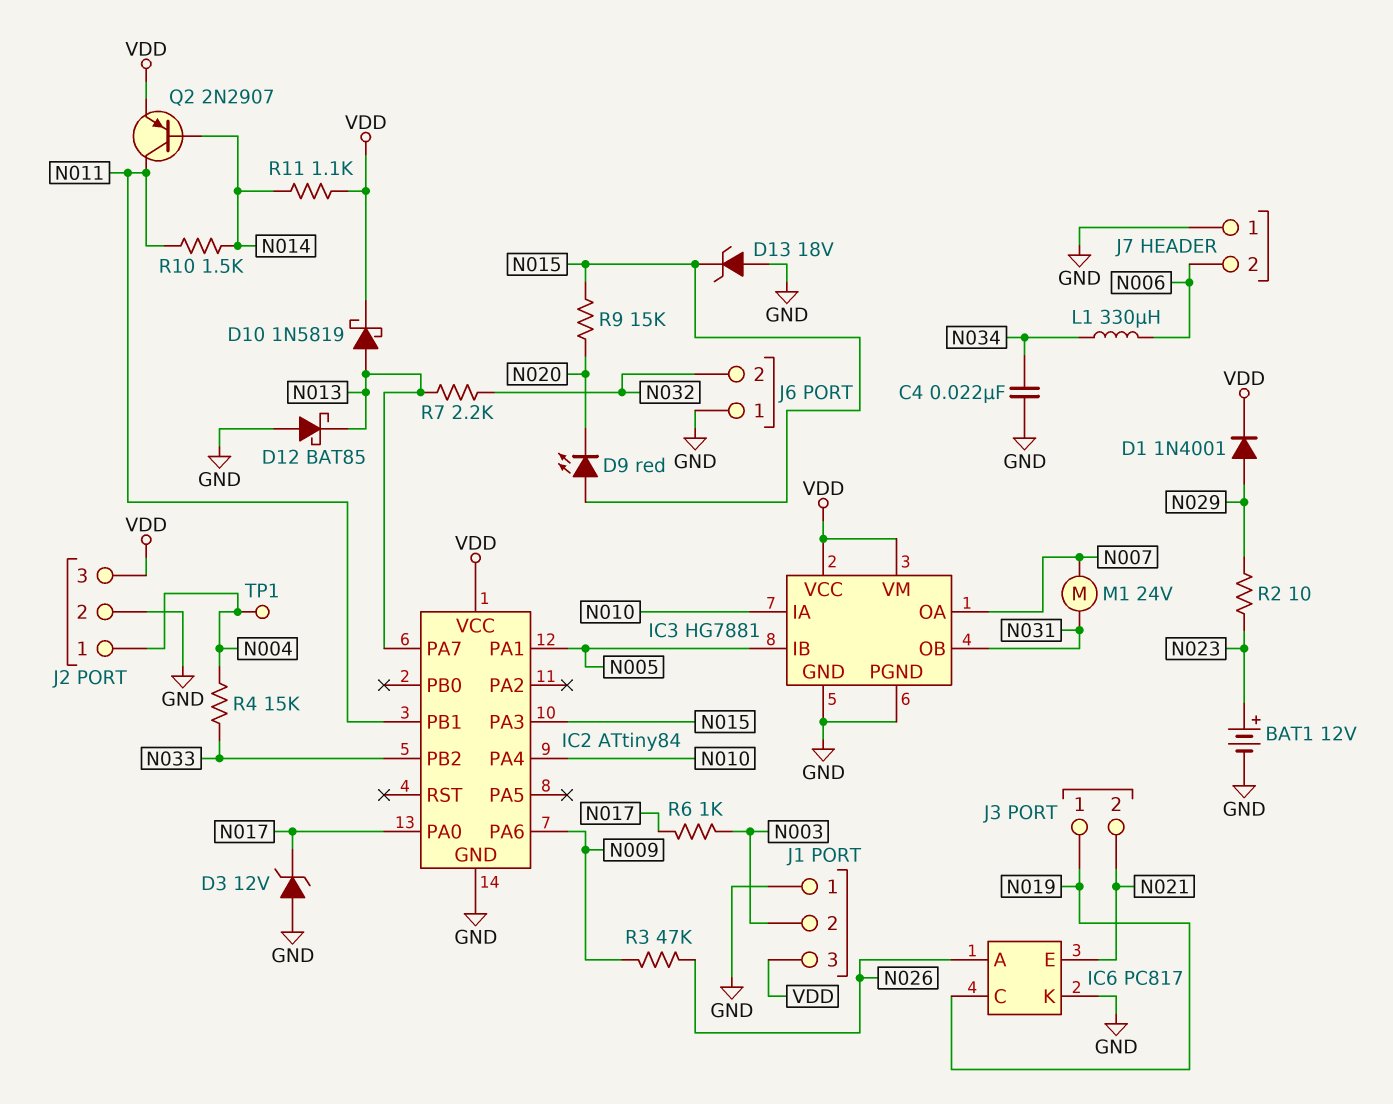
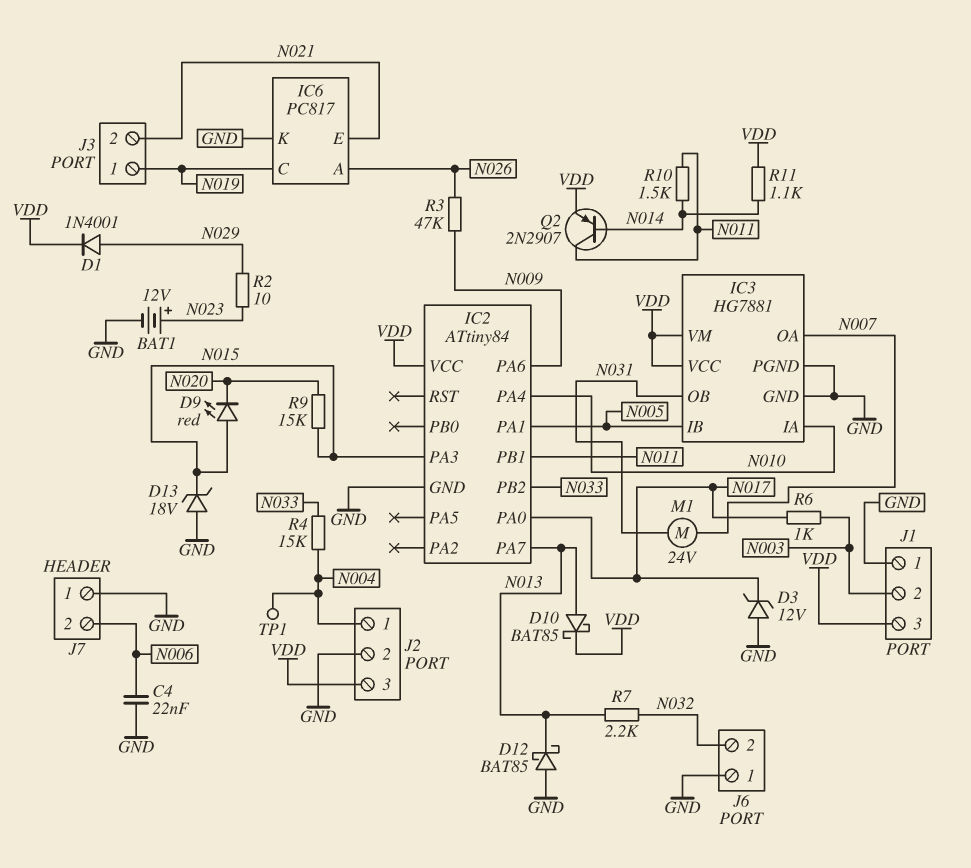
C4: 22nF (GND, N034) -> 22nF (GND, N006)
D10: schottky 1N5819 (A N013, K VDD) -> schottky BAT85 (A N013, K VDD)
L1: 330uH (N006, N034) -> none

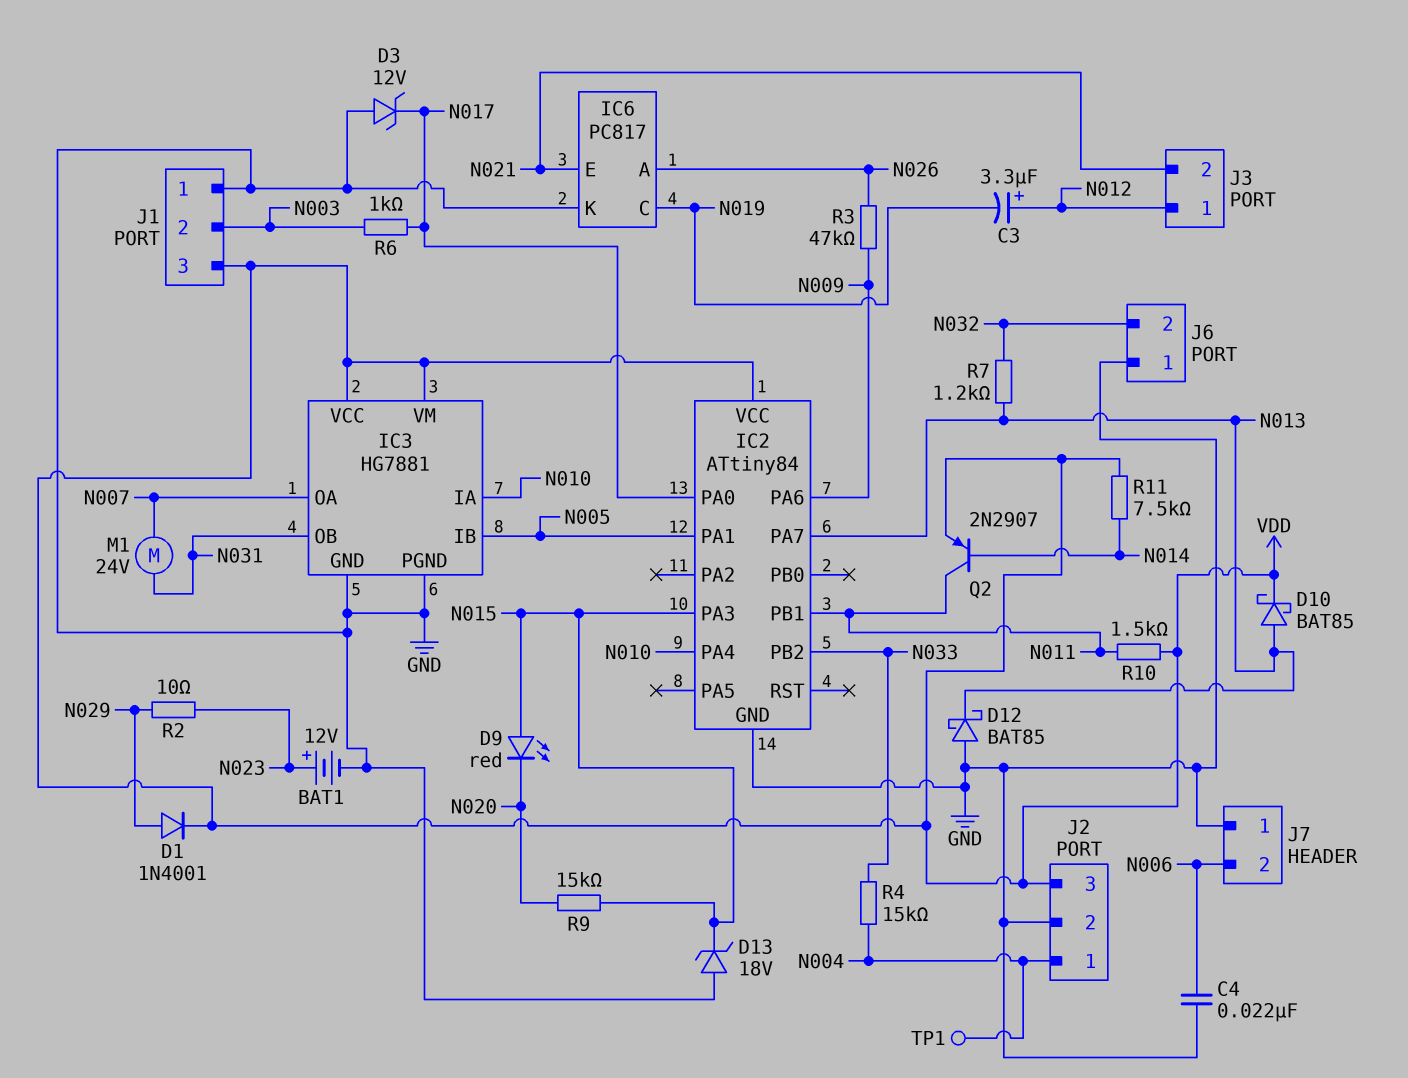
C3: none -> 3.3uF (plus N012, minus N019)
J3 pin 1: N019 -> N012
R7: 2.2k (N013, N032) -> 1.2k (N013, N032)
R10: 1.5k (N011, N014) -> 1.5k (N011, VDD)
R11: 1.1k (N014, VDD) -> 7.5k (N014, VDD)

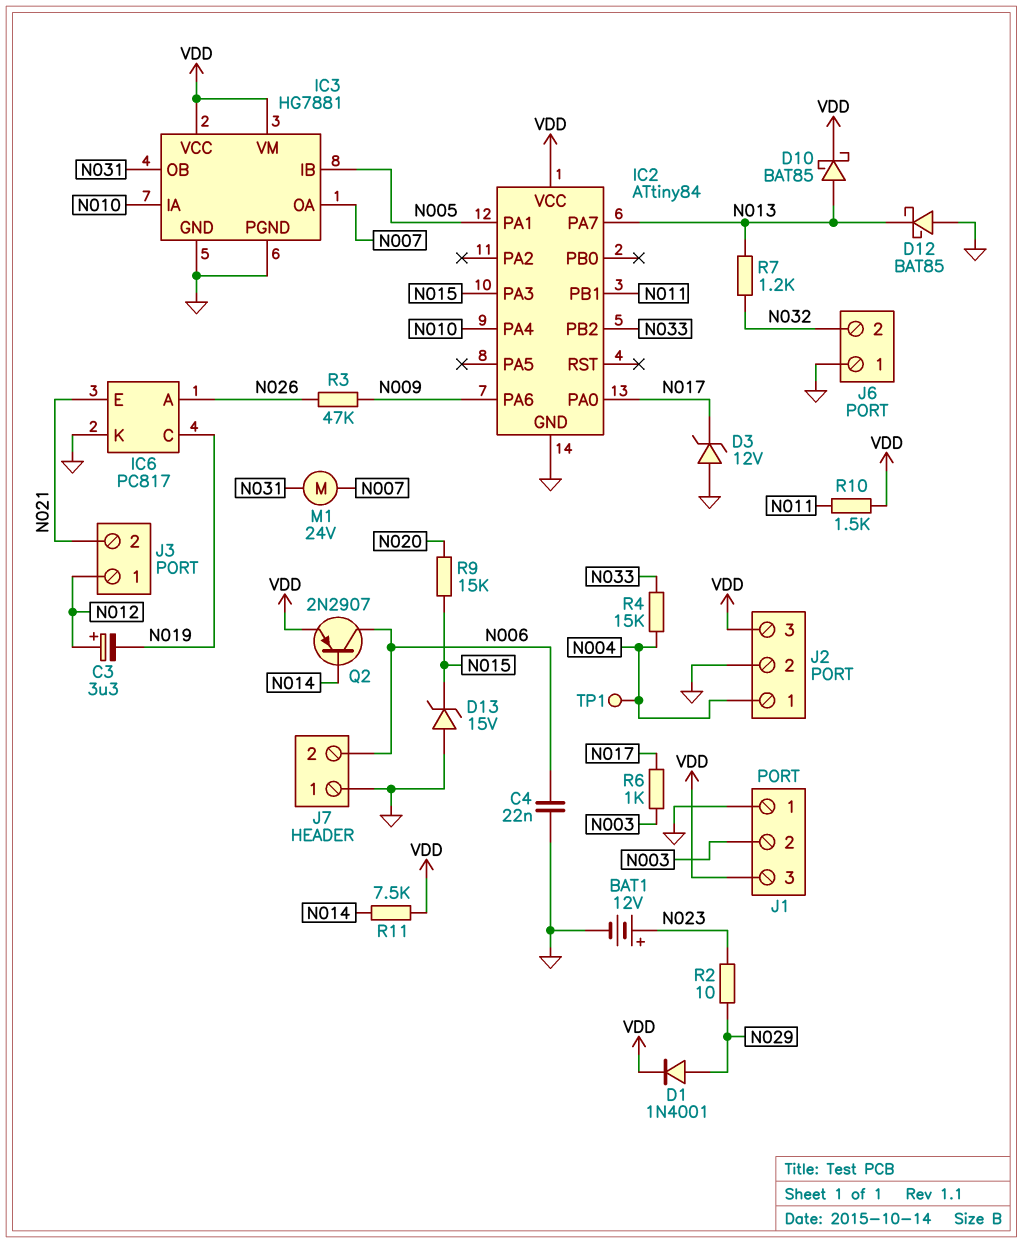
D9: LED red (A N015, K N020) -> none
D13: zener 18V (A GND, K N015) -> zener 15V (A GND, K N015)
Q2: PNP 2N2907 (B N014, C N011, E VDD) -> PNP 2N2907 (B N014, C N006, E VDD)

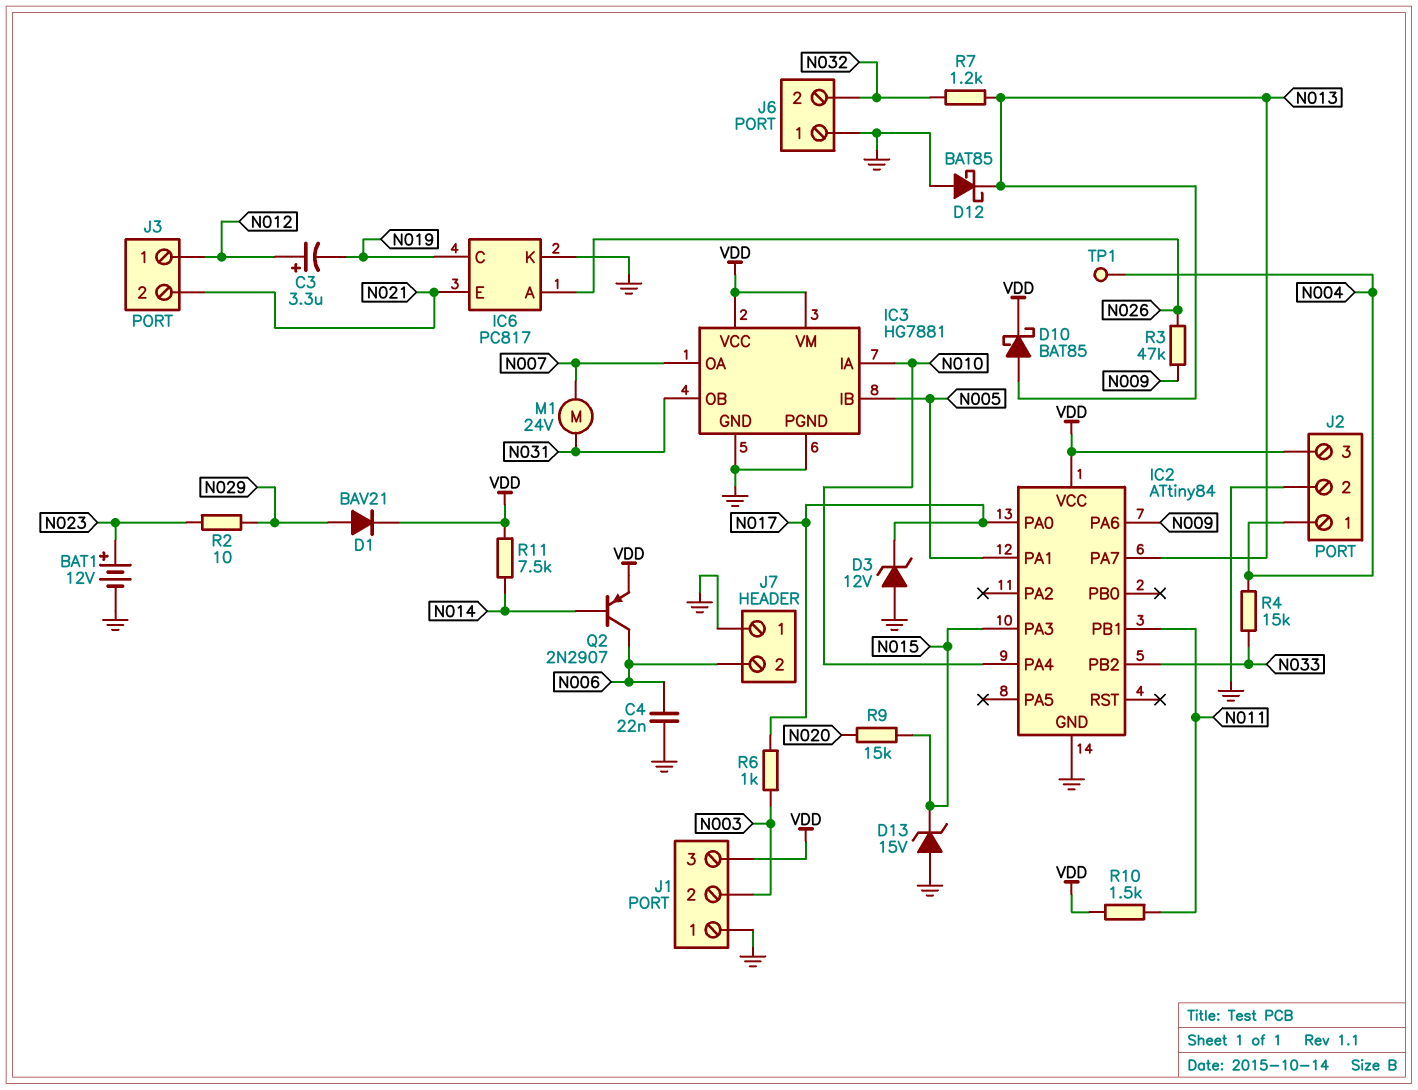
D1: diode 1N4001 (A N029, K VDD) -> diode BAV21 (A N029, K VDD)

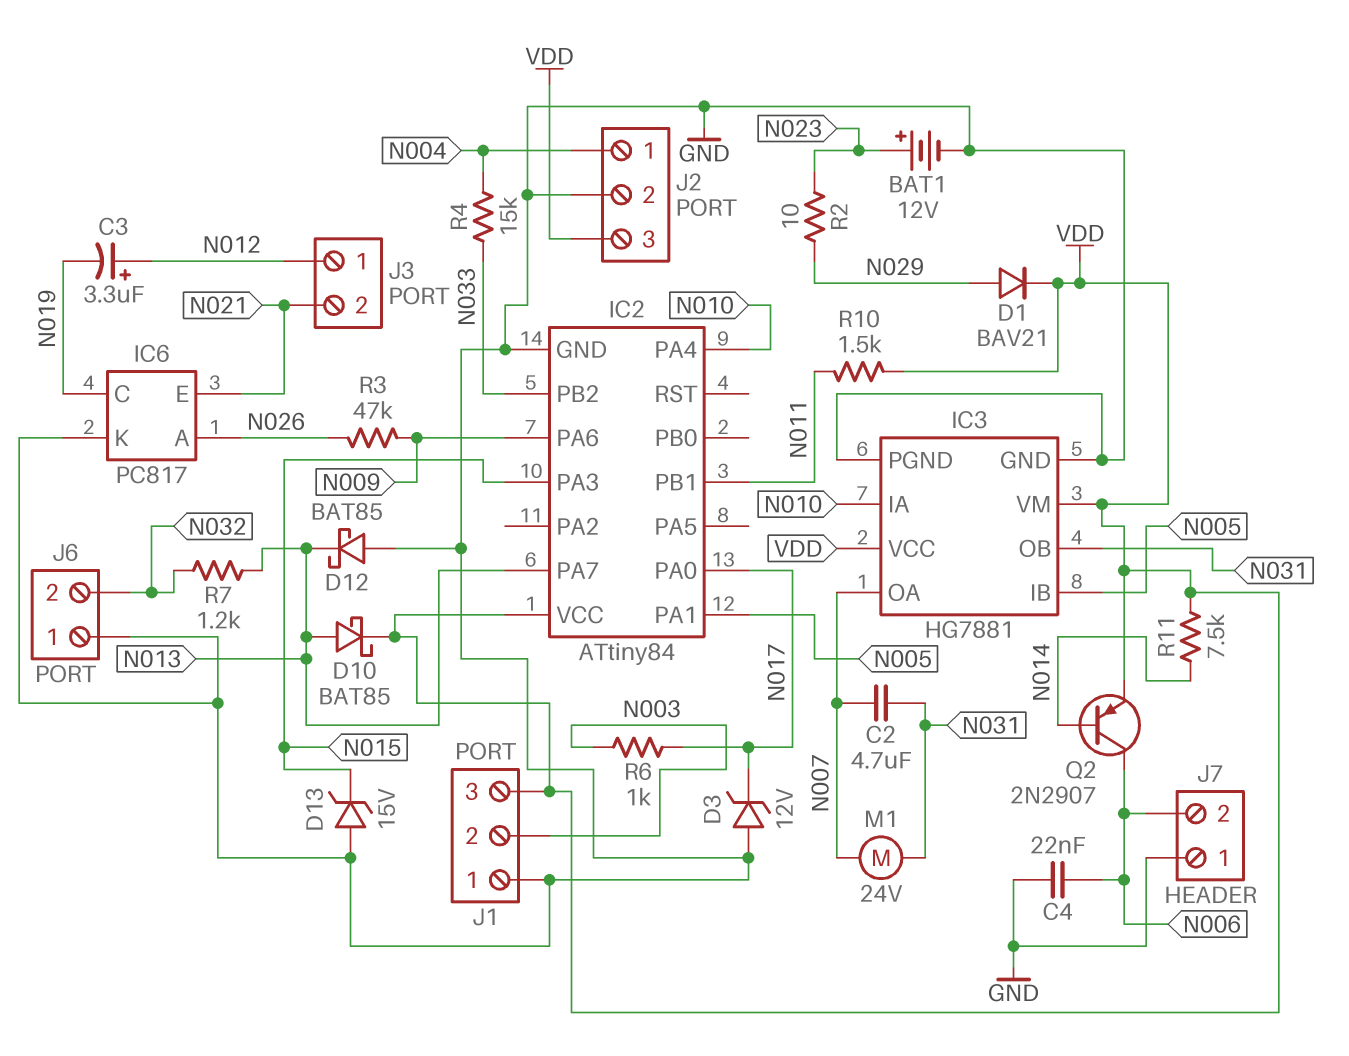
C2: none -> 4.7uF (N007, N031)
R9: 15k (N015, N020) -> none
TP1: test point (N004) -> none

